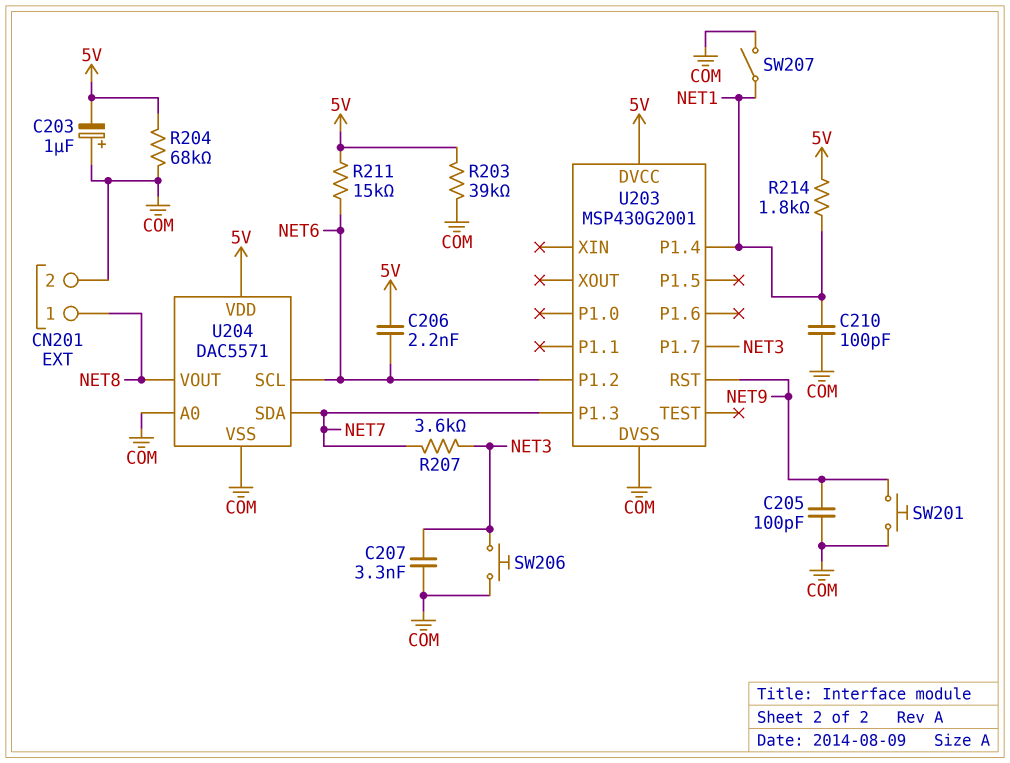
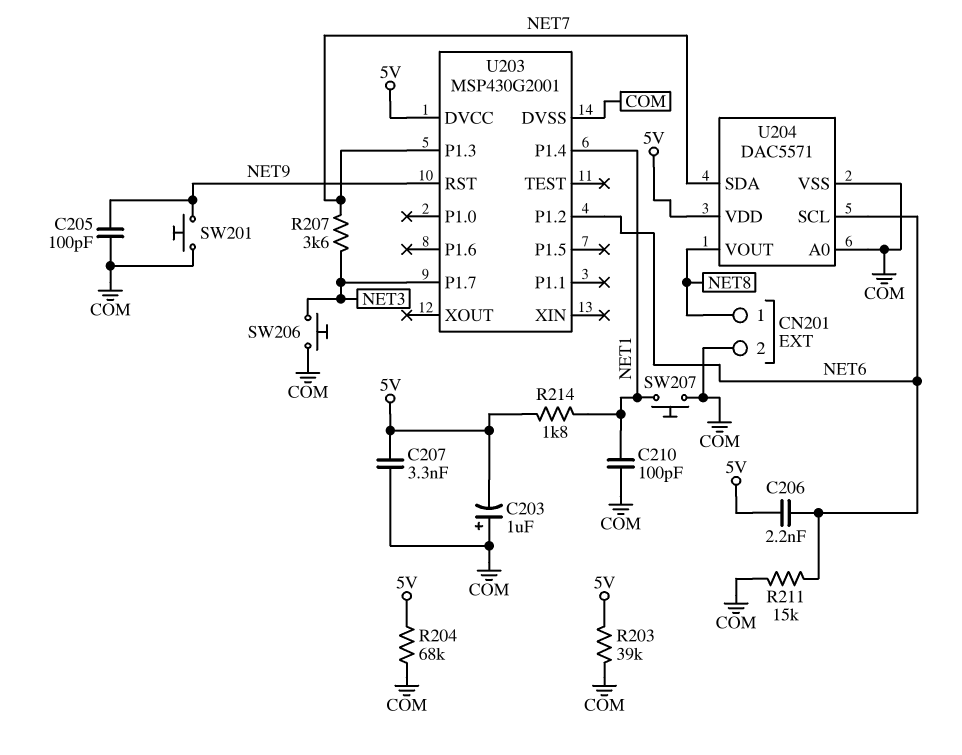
C207: 3.3nF (COM, NET3) -> 3.3nF (5V, COM)
R211: 15k (5V, NET6) -> 15k (COM, NET6)
SW207: switch (COM, NET1) -> button (COM, NET1)

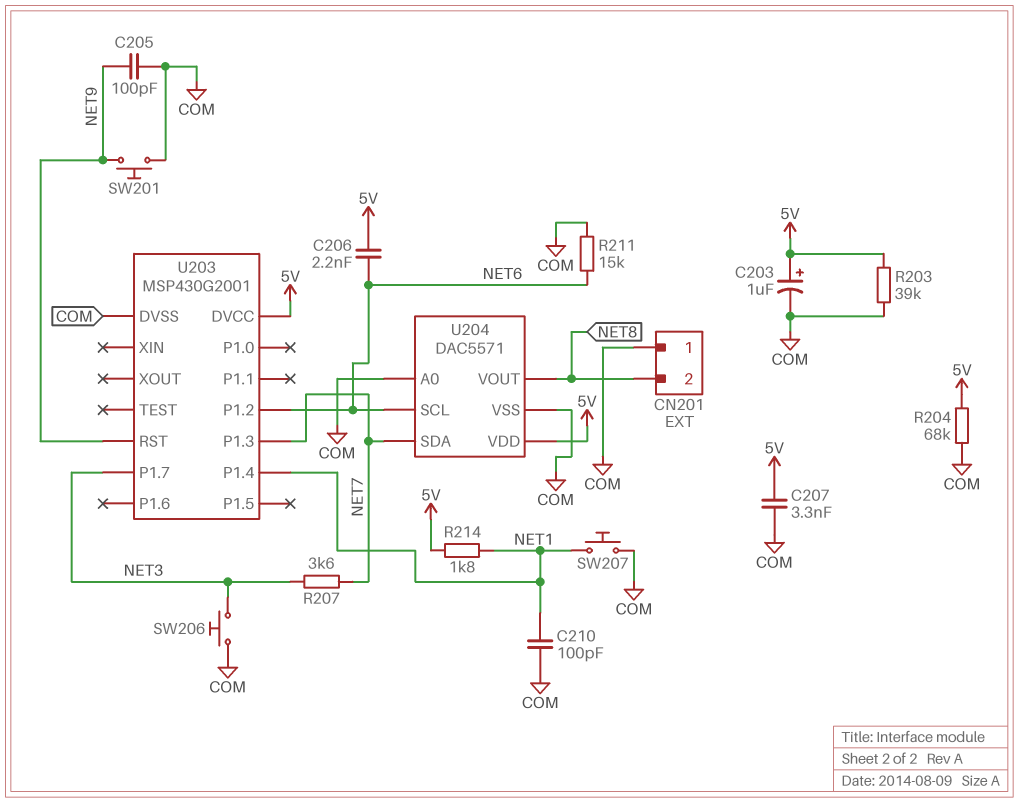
C203: 1uF (plus COM, minus 5V) -> 1uF (plus 5V, minus COM)
CN201 pin 1: NET8 -> COM
CN201 pin 2: COM -> NET8

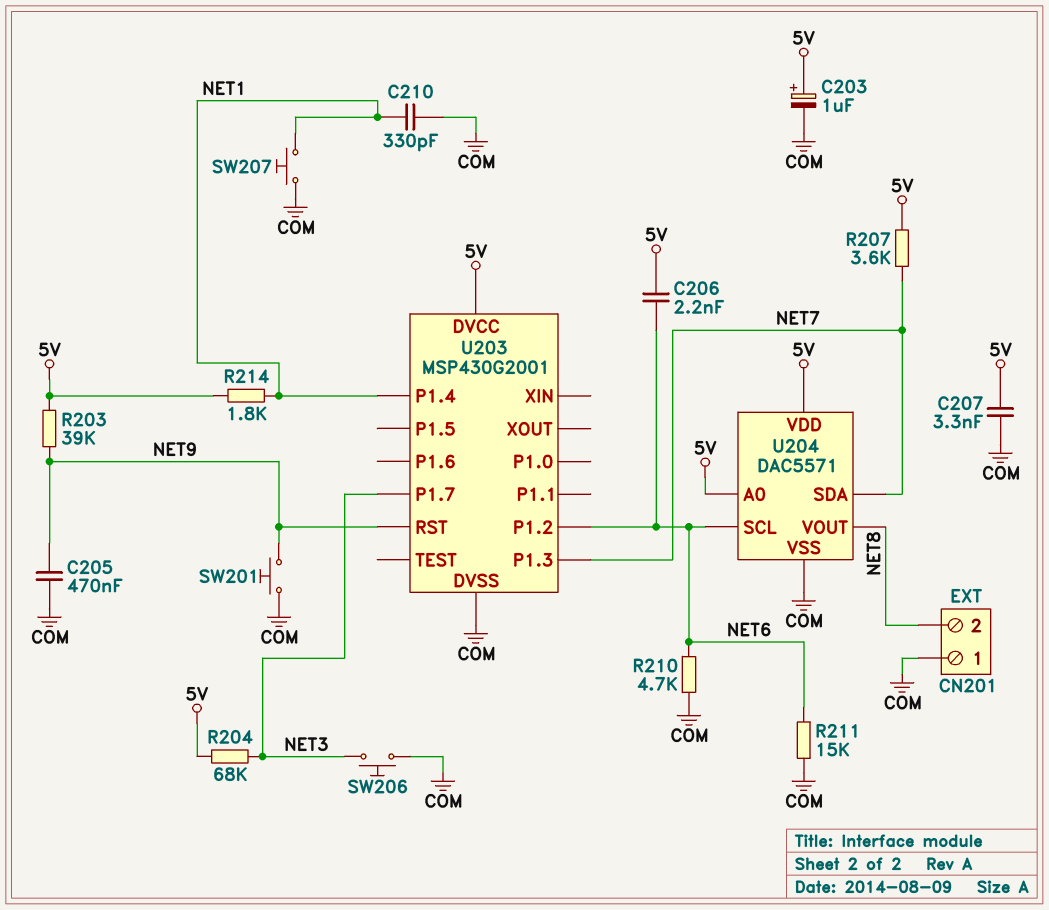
C205: 100pF (COM, NET9) -> 470nF (COM, NET9)
C210: 100pF (COM, NET1) -> 330pF (COM, NET1)
R203: 39k (5V, COM) -> 39k (5V, NET9)
R204: 68k (5V, COM) -> 68k (5V, NET3)
R207: 3.6k (NET3, NET7) -> 3.6k (5V, NET7)
R210: none -> 4.7k (COM, NET6)
U204 pin A0: COM -> 5V

